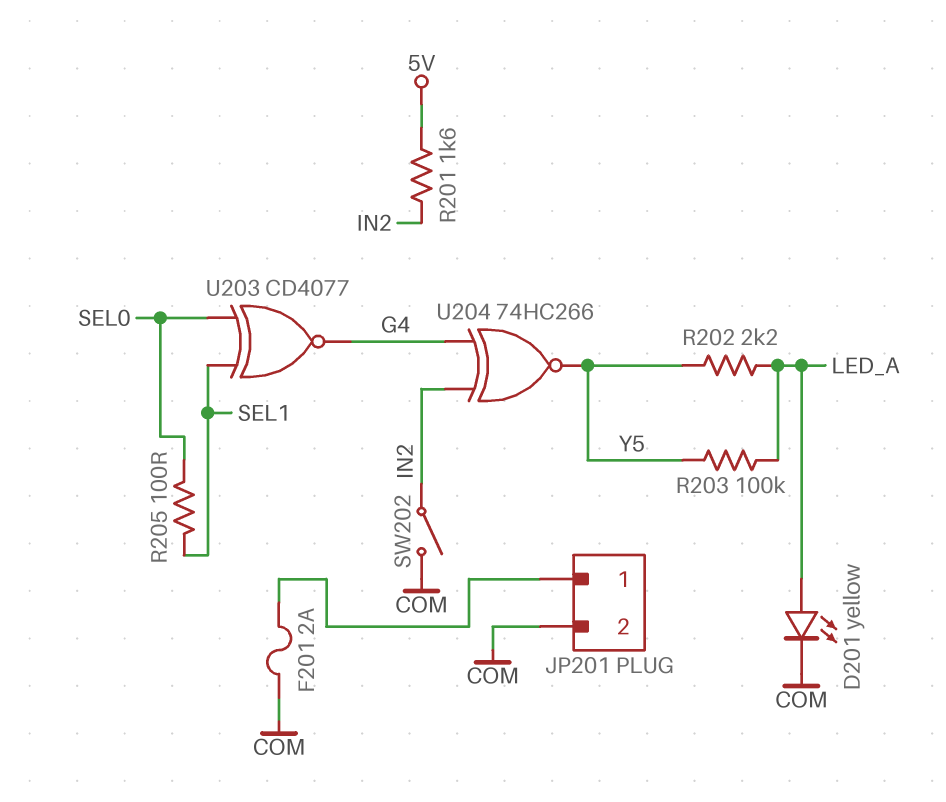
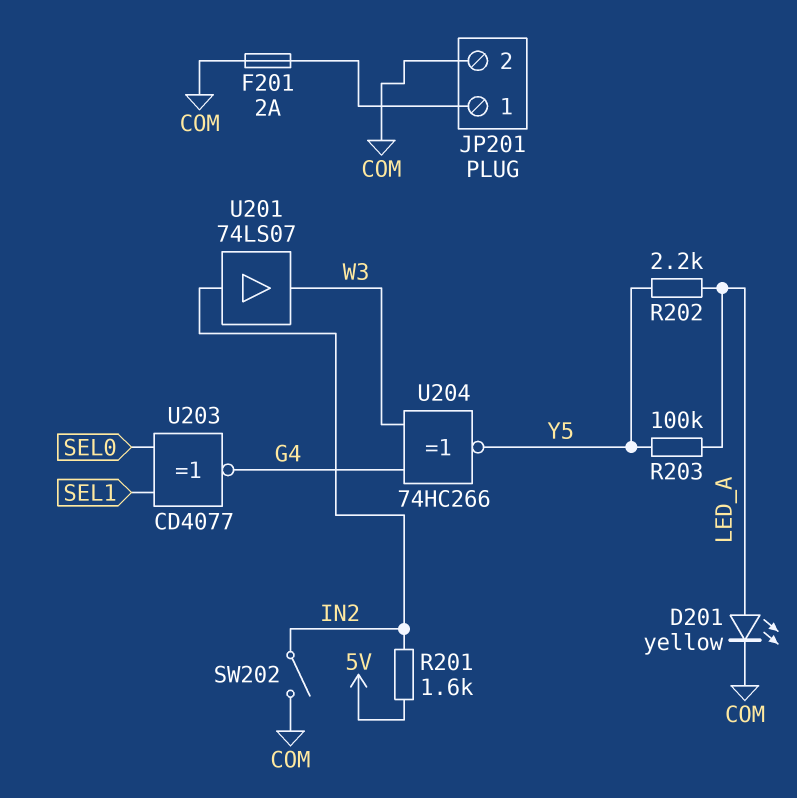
R205: 100 (SEL0, SEL1) -> none
U201: none -> buffer 74LS07 (in IN2, out W3)
U204: XNOR 74HC266 (in G4, in IN2, out Y5) -> XNOR 74HC266 (in G4, in W3, out Y5)

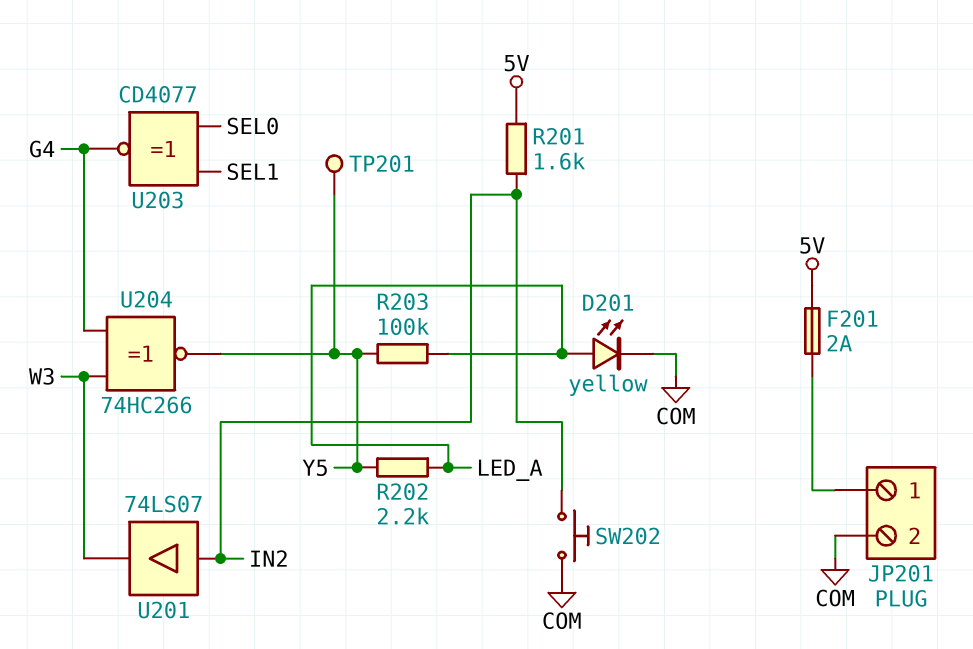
F201: 2A (COM, JP201/1) -> 2A (5V, JP201/1)
SW202: switch (COM, IN2) -> button (COM, IN2)
TP201: none -> test point (Y5)

